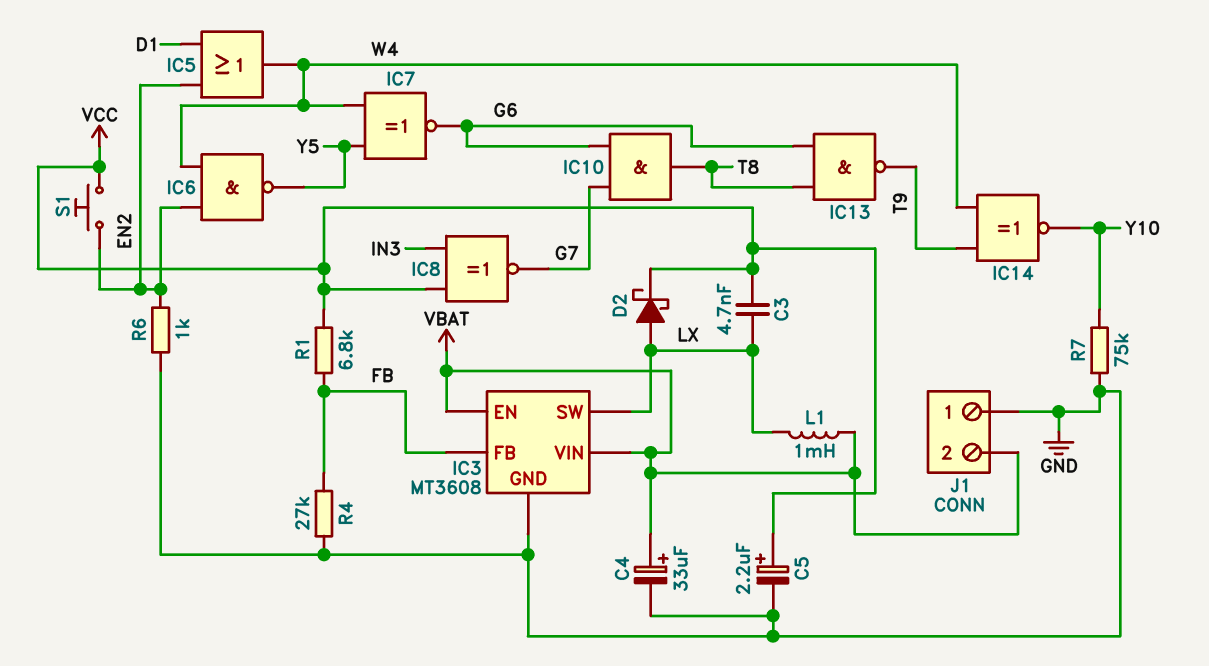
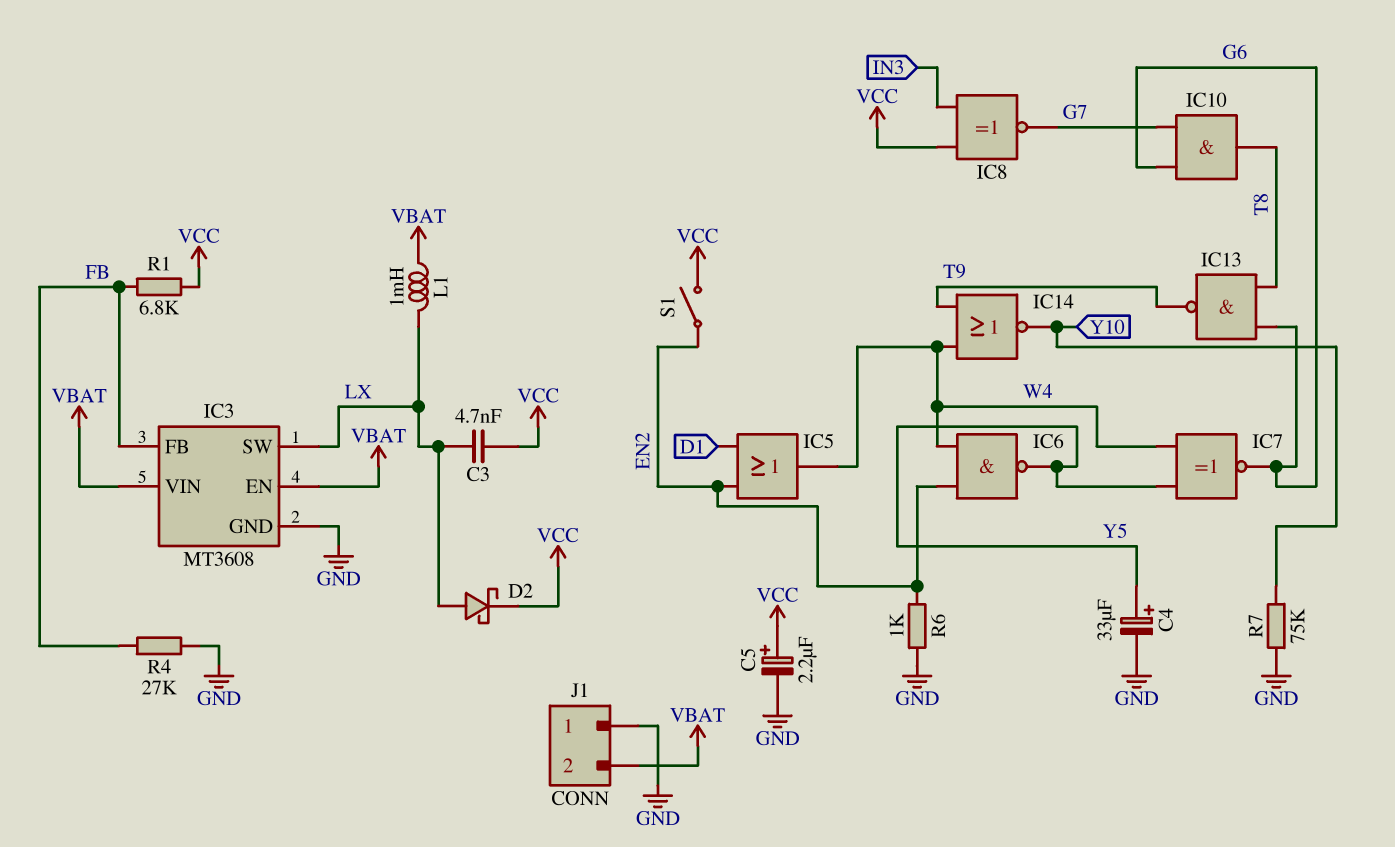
C4: 33uF (plus VBAT, minus GND) -> 33uF (plus Y5, minus GND)
IC14: XNOR (in T9, in W4, out Y10) -> NOR (in T9, in W4, out Y10)
S1: button (EN2, VCC) -> switch (EN2, VCC)

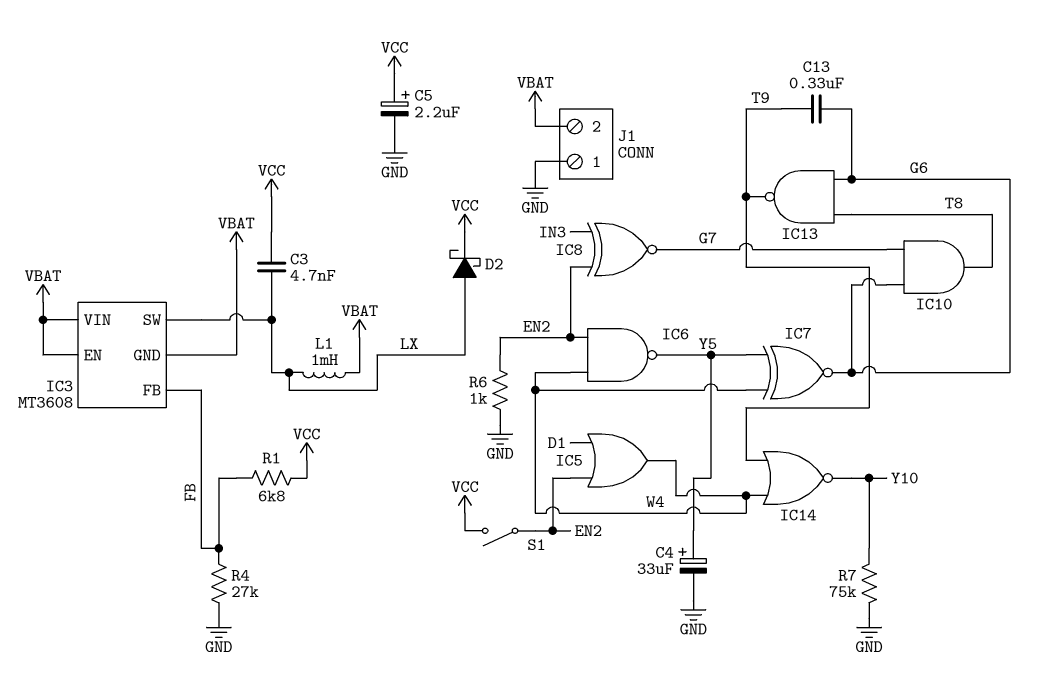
C13: none -> 330nF (G6, T9)
IC3 pin GND: GND -> VBAT
IC8: XNOR (in IN3, in VCC, out G7) -> XNOR (in EN2, in IN3, out G7)

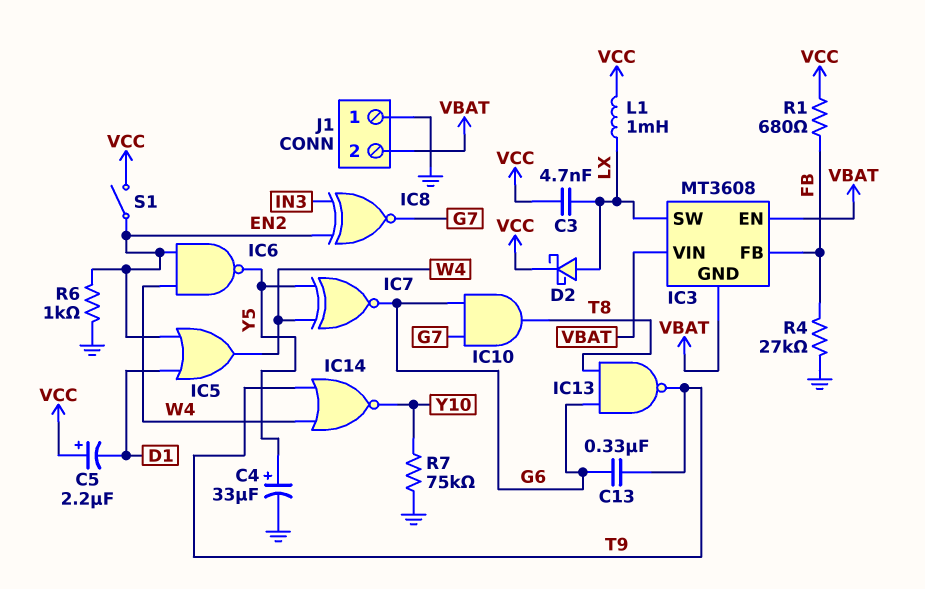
C5: 2.2uF (plus VCC, minus GND) -> 2.2uF (plus VCC, minus D1)
L1: 1mH (LX, VBAT) -> 1mH (LX, VCC)
R1: 6.8k (FB, VCC) -> 680 (FB, VCC)

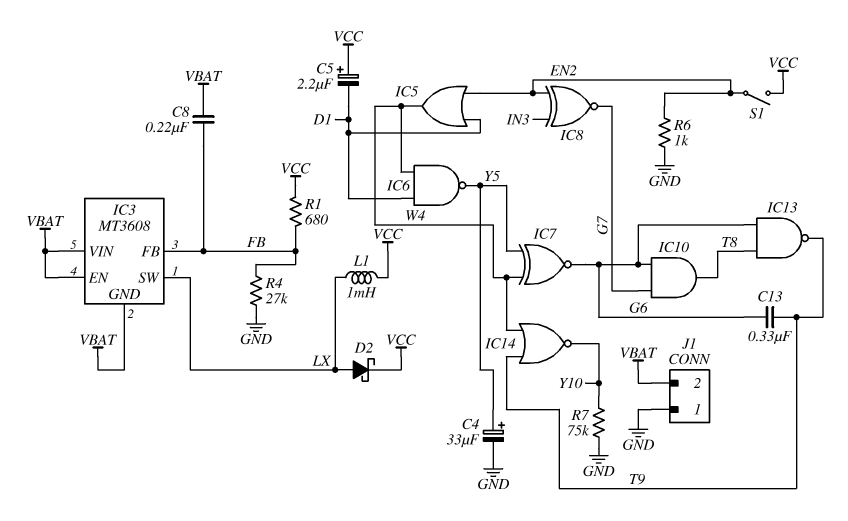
C3: 4.7nF (LX, VCC) -> none
C8: none -> 220nF (FB, VBAT)
IC6: NAND (in EN2, in W4, out Y5) -> NAND (in D1, in W4, out Y5)

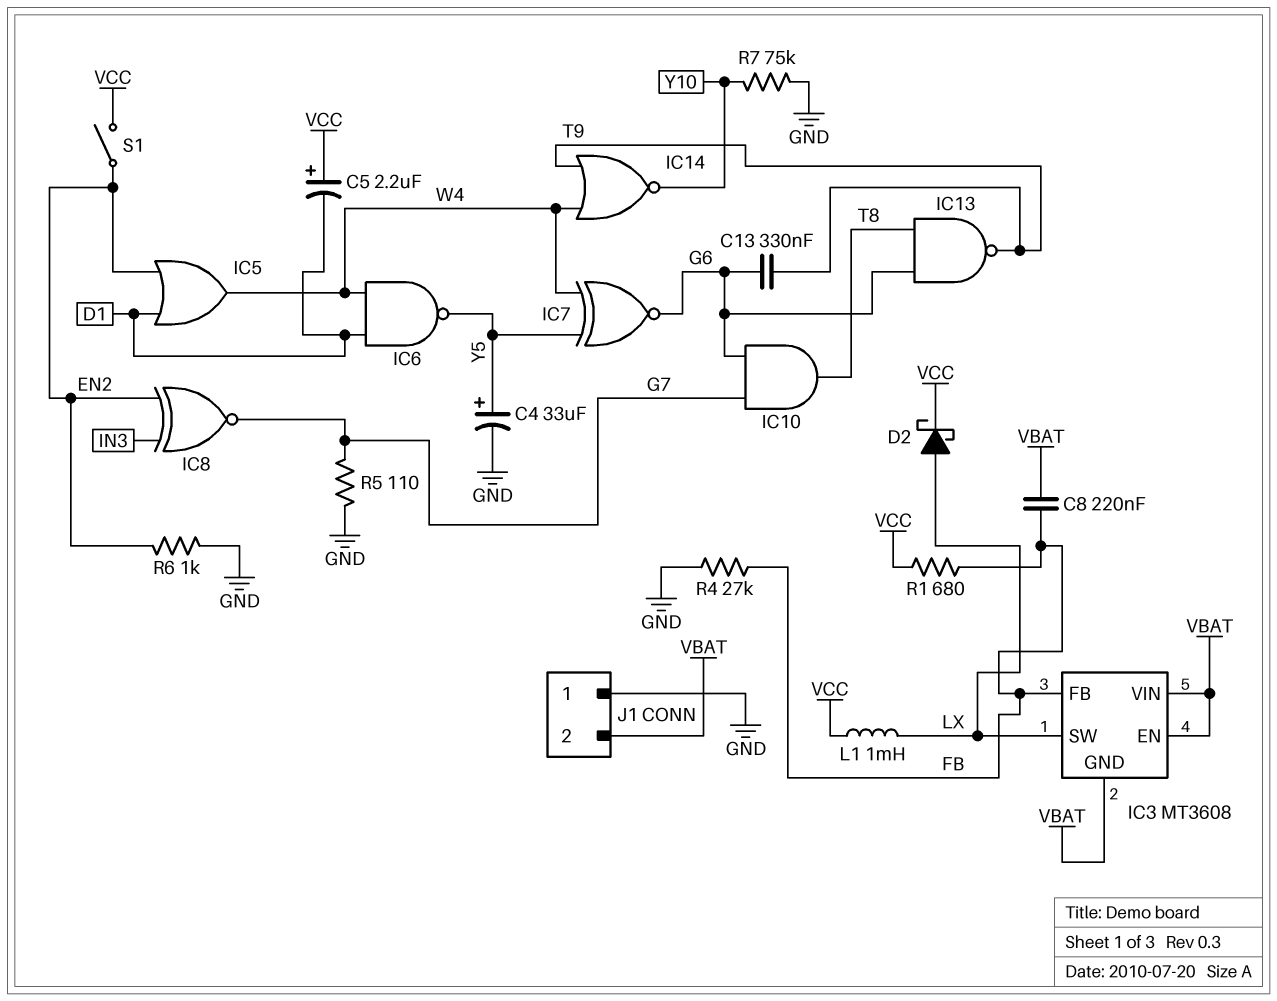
R5: none -> 110 (G7, GND)

